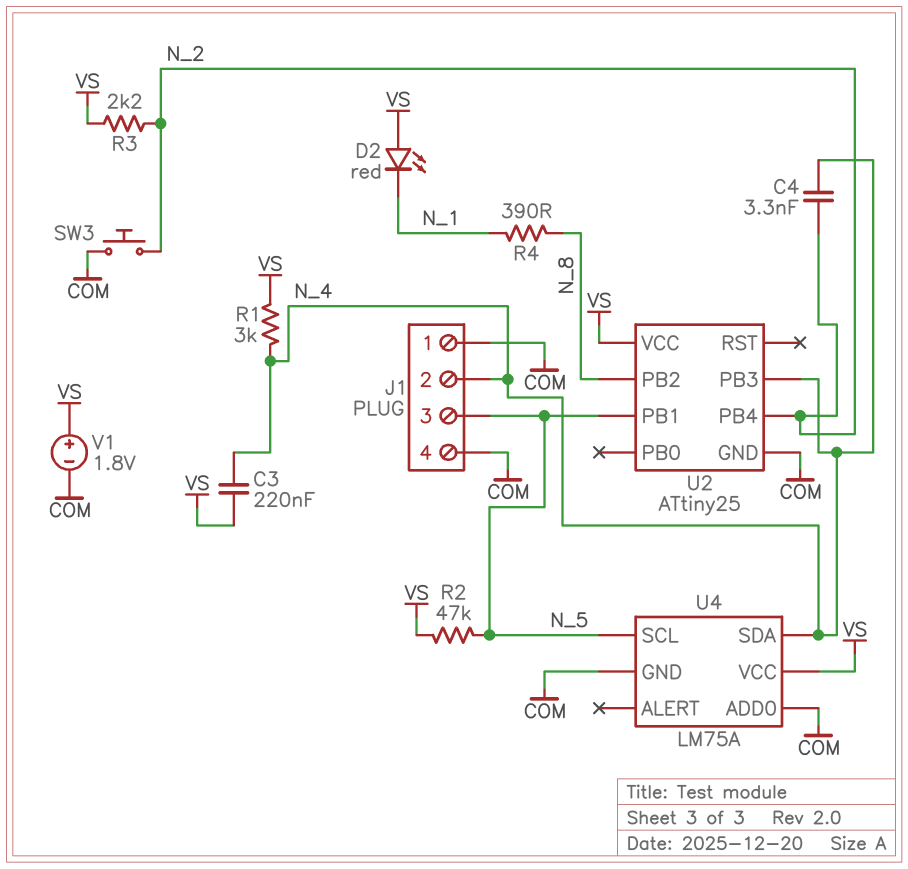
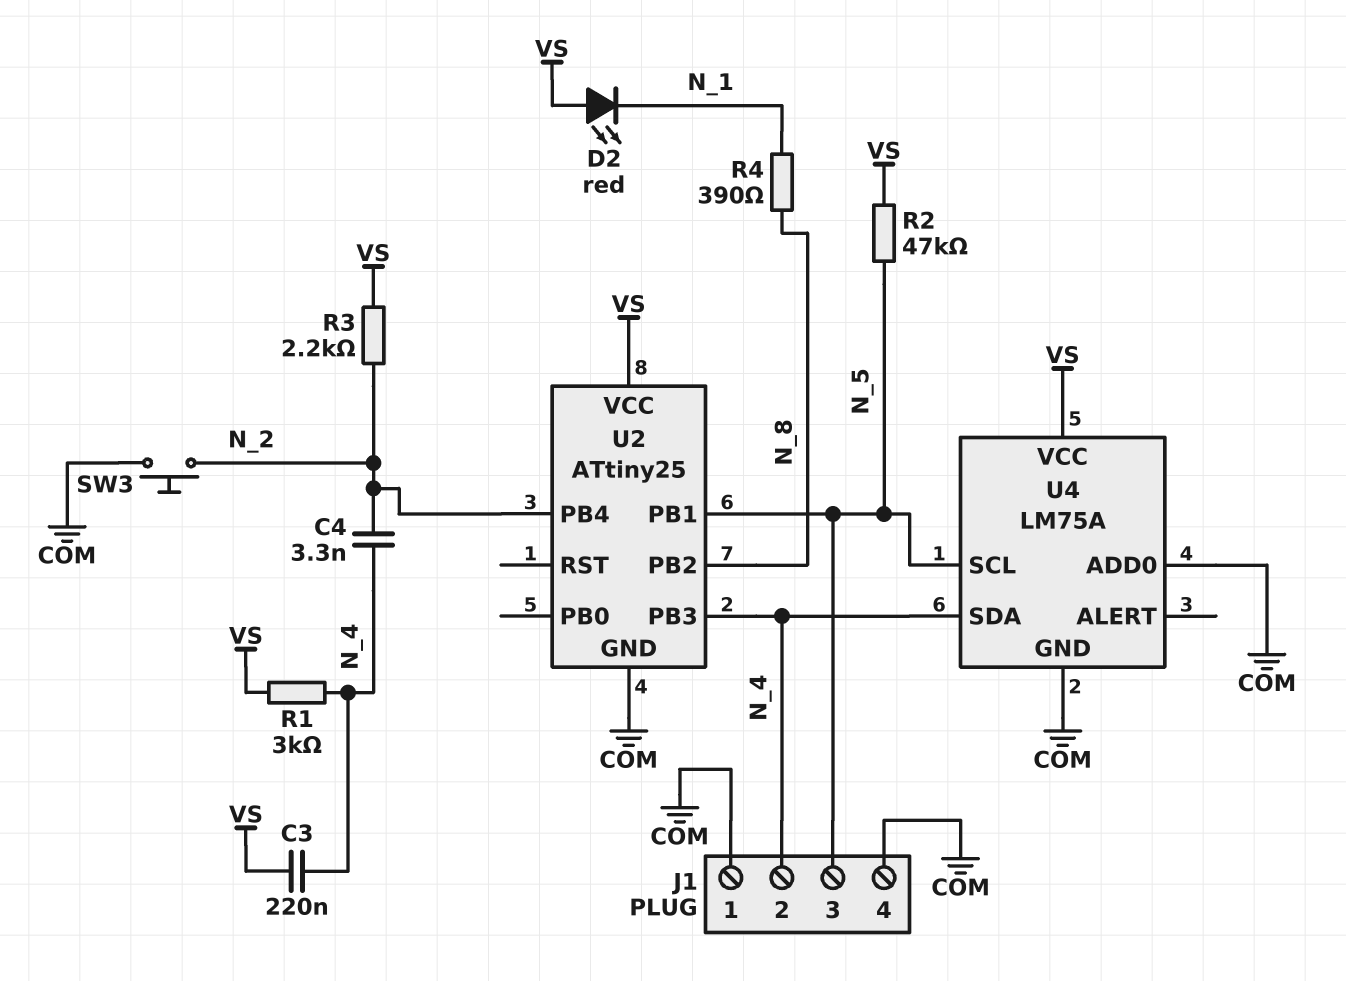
V1: 1.8V (plus VS, minus COM) -> none

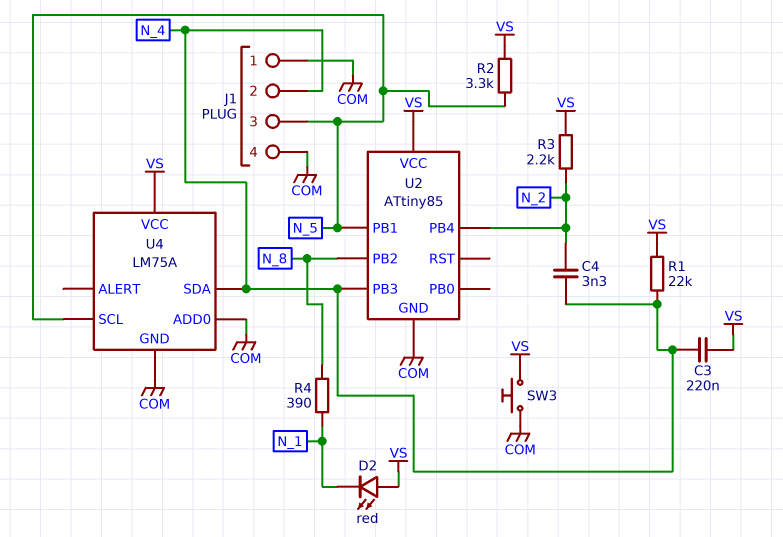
R1: 3k (N_4, VS) -> 22k (N_4, VS)
R2: 47k (N_5, VS) -> 3.3k (N_5, VS)
SW3: button (COM, N_2) -> button (COM, VS)
U2: ATtiny25 -> ATtiny85

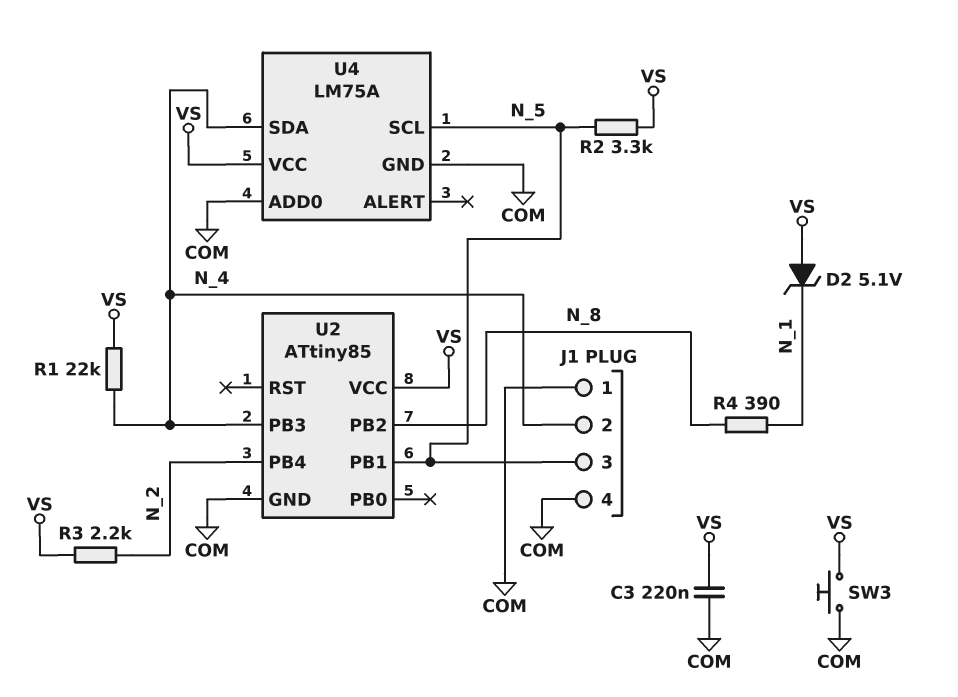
C3: 220nF (N_4, VS) -> 220nF (COM, VS)
C4: 3.3nF (N_2, N_4) -> none
D2: LED red (A VS, K N_1) -> zener 5.1V (A VS, K N_1)

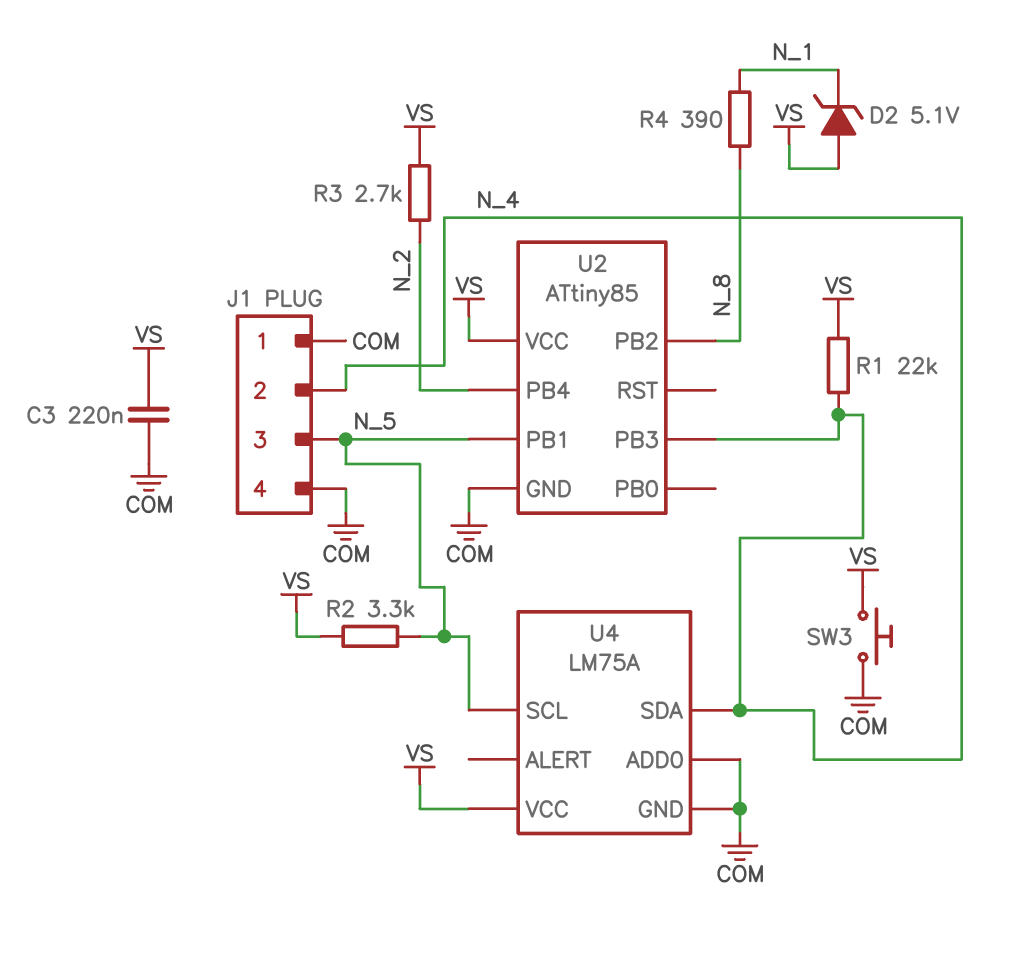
R3: 2.2k (N_2, VS) -> 2.7k (N_2, VS)

